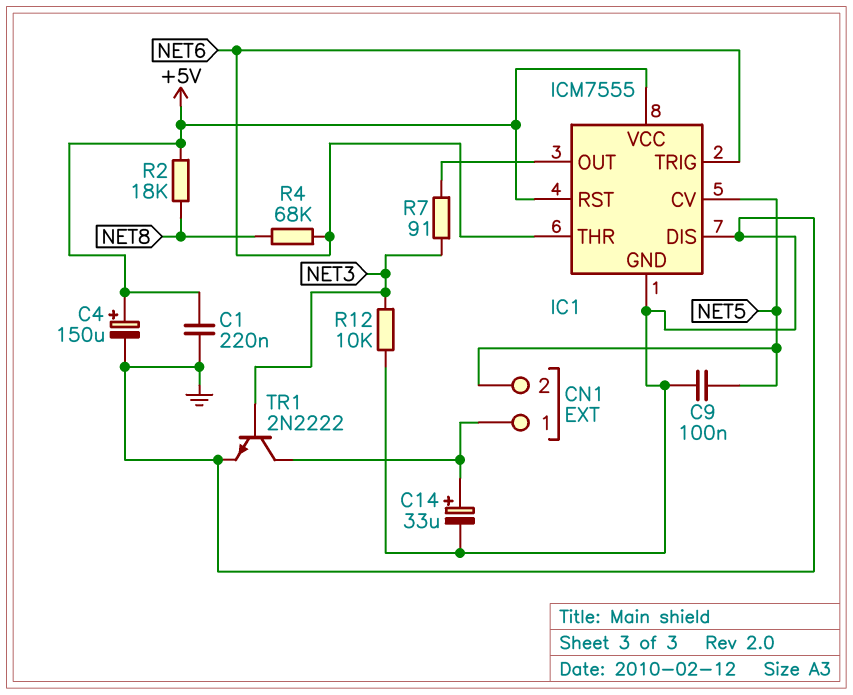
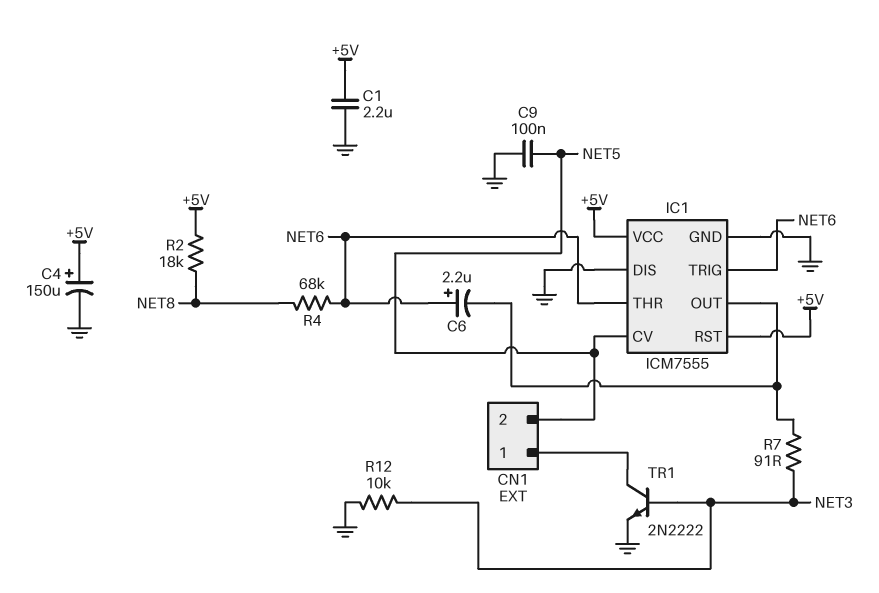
C1: 220nF (+5V, GND) -> 2.2uF (+5V, GND)
C6: none -> 2.2uF (plus NET6, minus IC1/OUT)
C14: 33uF (plus CN1/1, minus GND) -> none

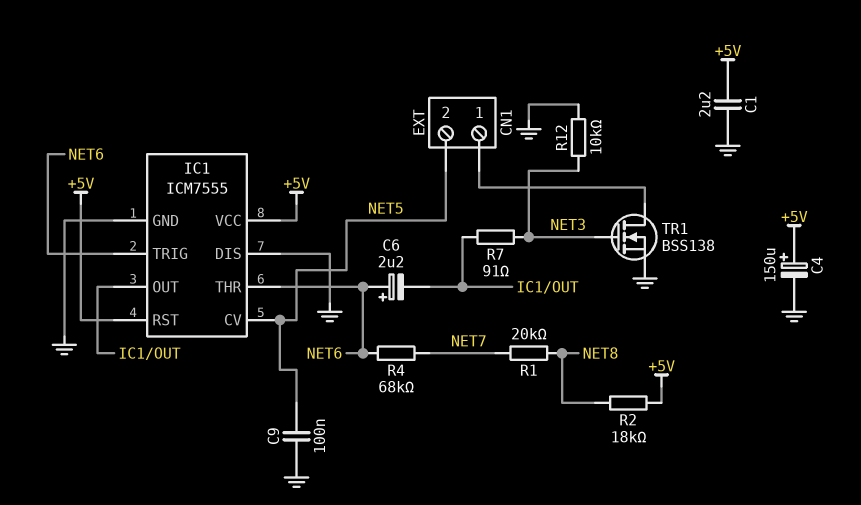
R1: none -> 20k (NET7, NET8)
R4: 68k (NET6, NET8) -> 68k (NET6, NET7)
TR1: NPN 2N2222 (B NET3, C CN1/1, E GND) -> NMOS BSS138 (G NET3, D CN1/1, S GND)

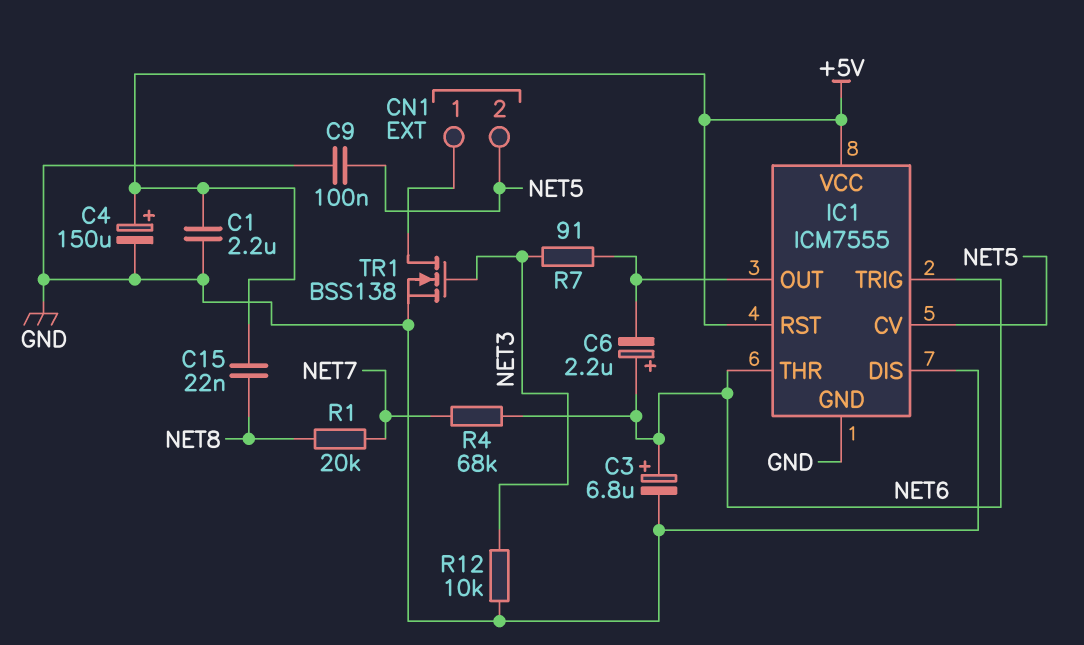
C3: none -> 6.8uF (plus NET6, minus GND)
C15: none -> 22nF (+5V, NET8)
R2: 18k (+5V, NET8) -> none

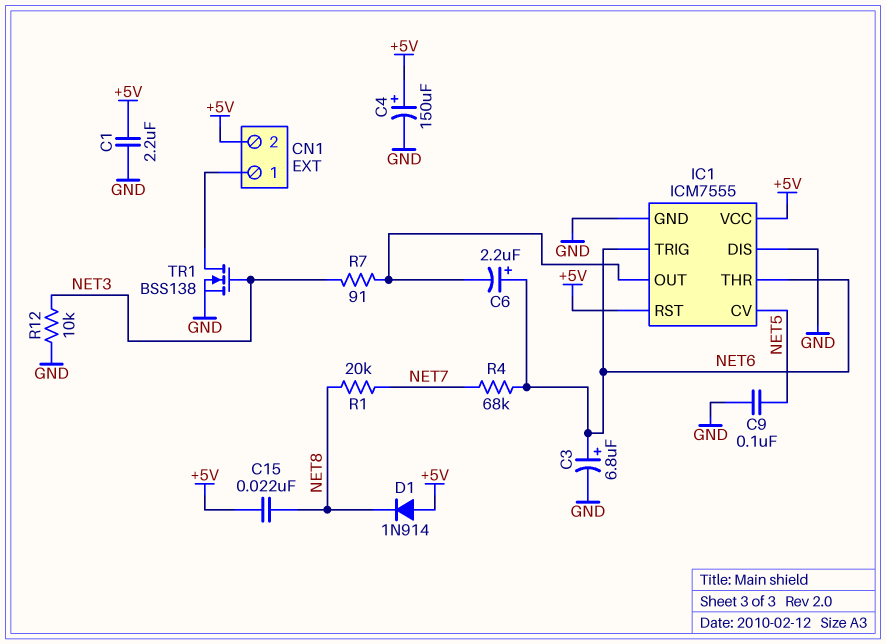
CN1 pin 2: NET5 -> +5V
D1: none -> diode 1N914 (A +5V, K NET8)

